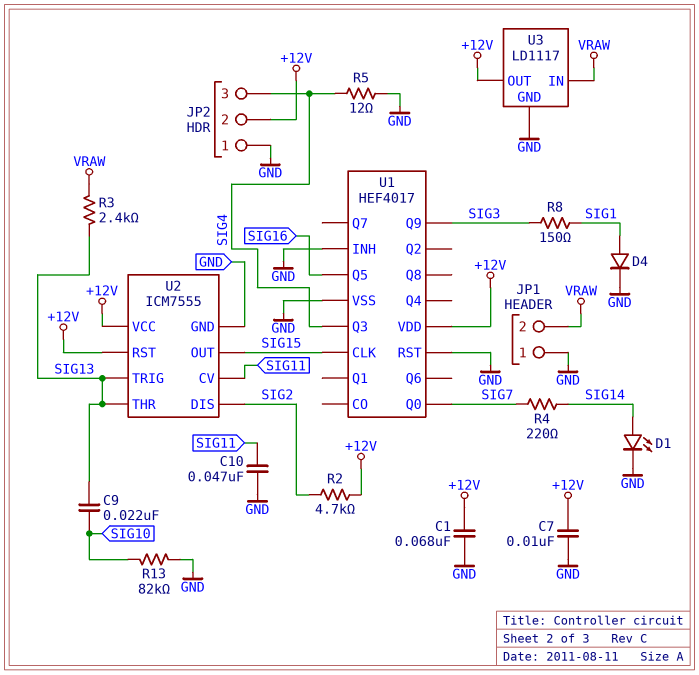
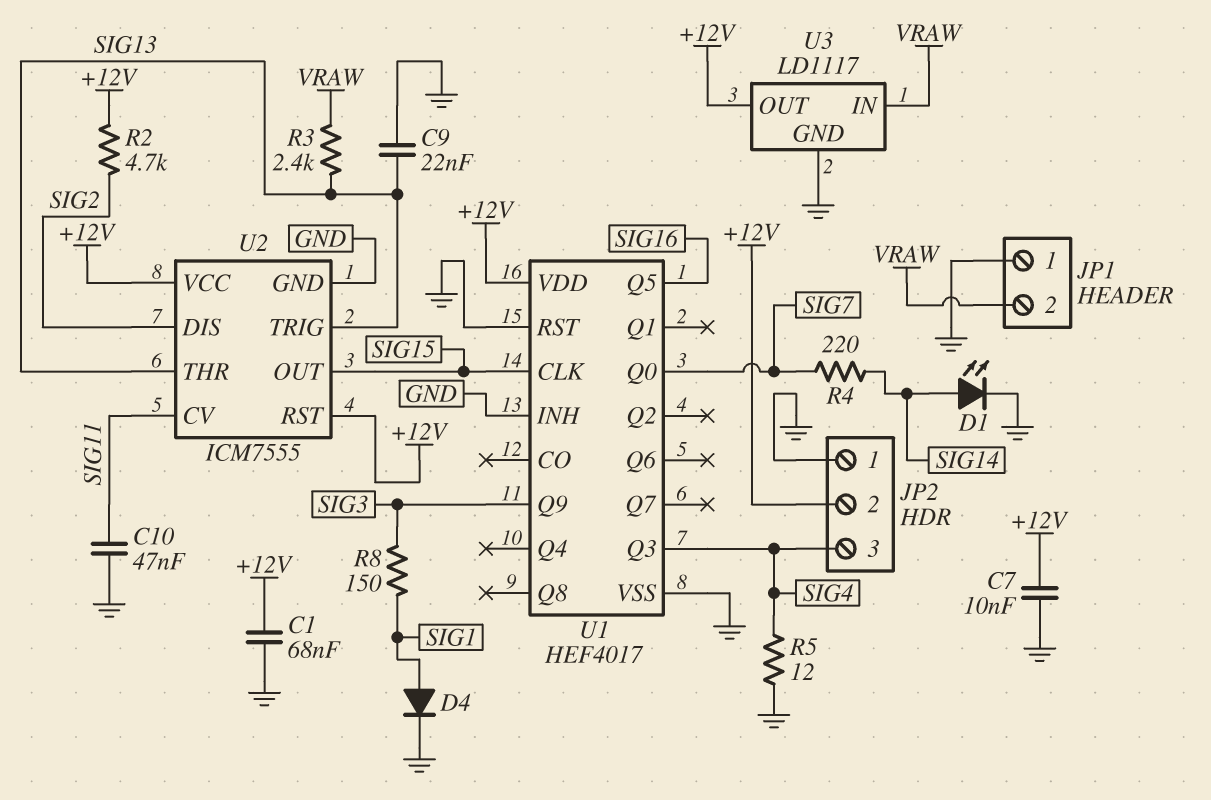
C9: 22nF (SIG10, SIG13) -> 22nF (GND, SIG13)
R13: 82k (GND, SIG10) -> none

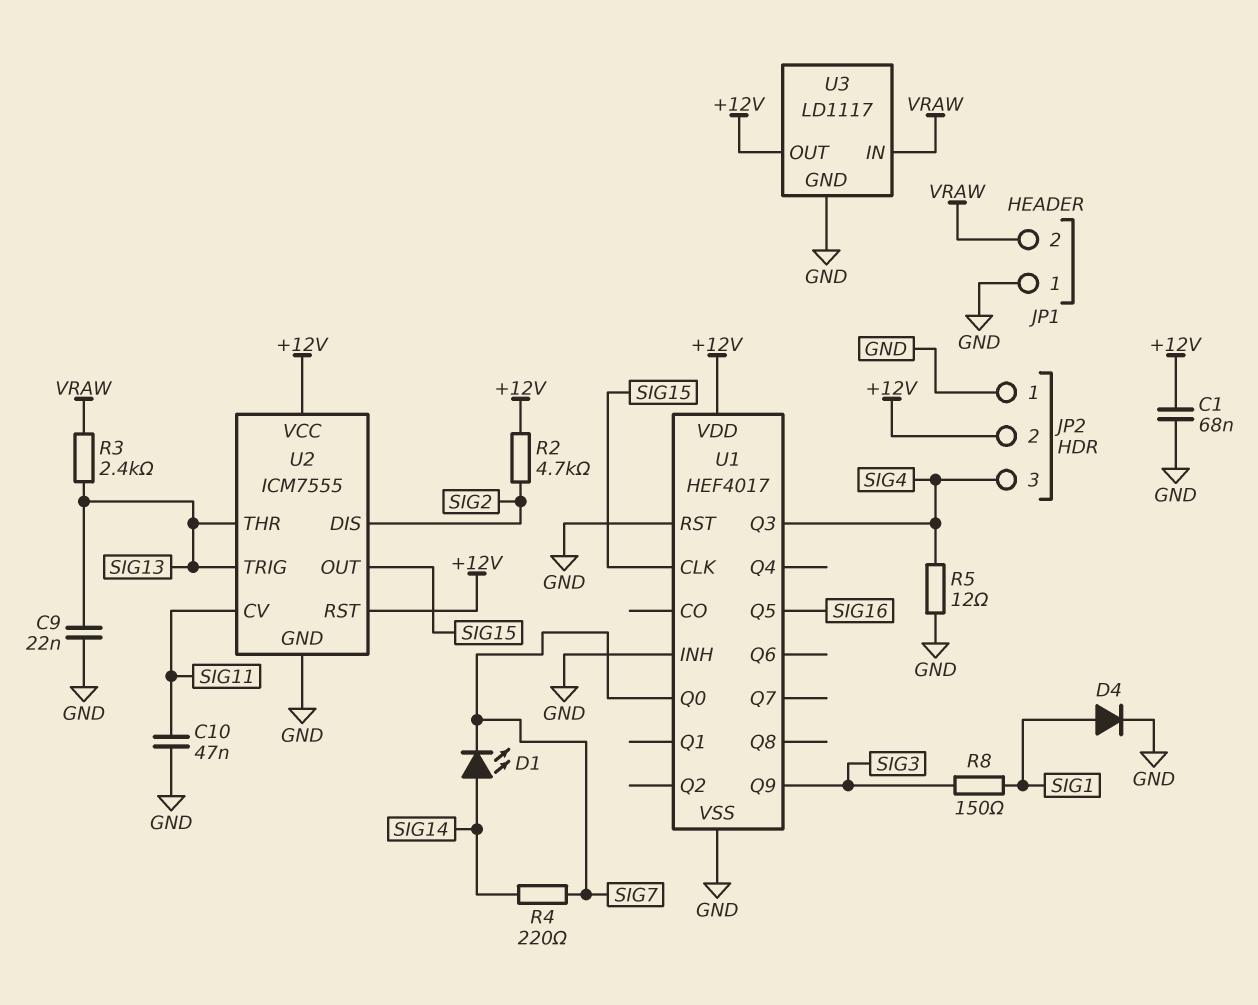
C7: 10nF (+12V, GND) -> none
D1: LED (A SIG14, K GND) -> LED (A SIG14, K SIG7)

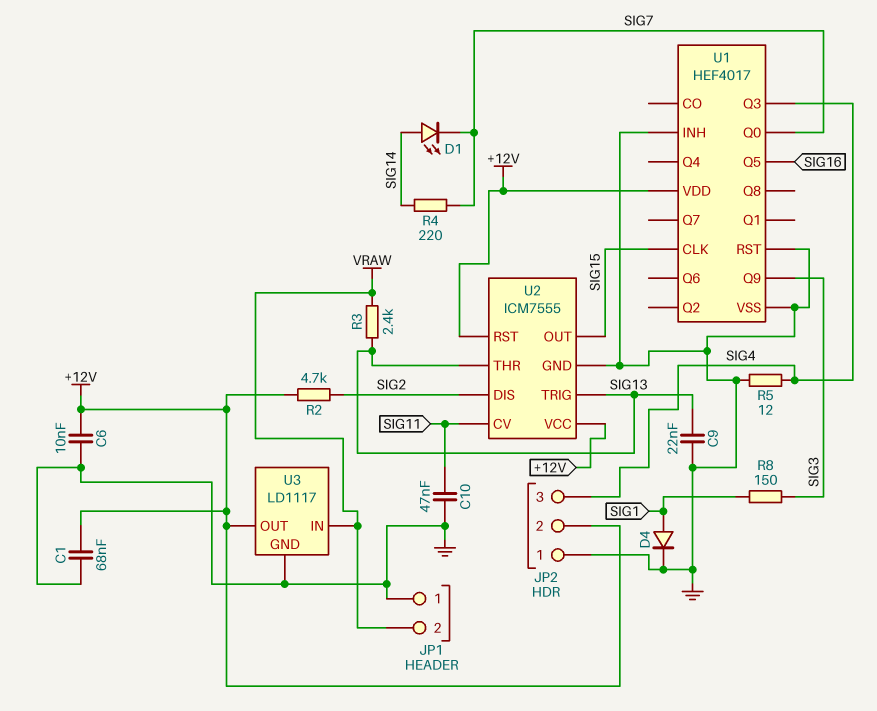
C6: none -> 10nF (+12V, GND)

